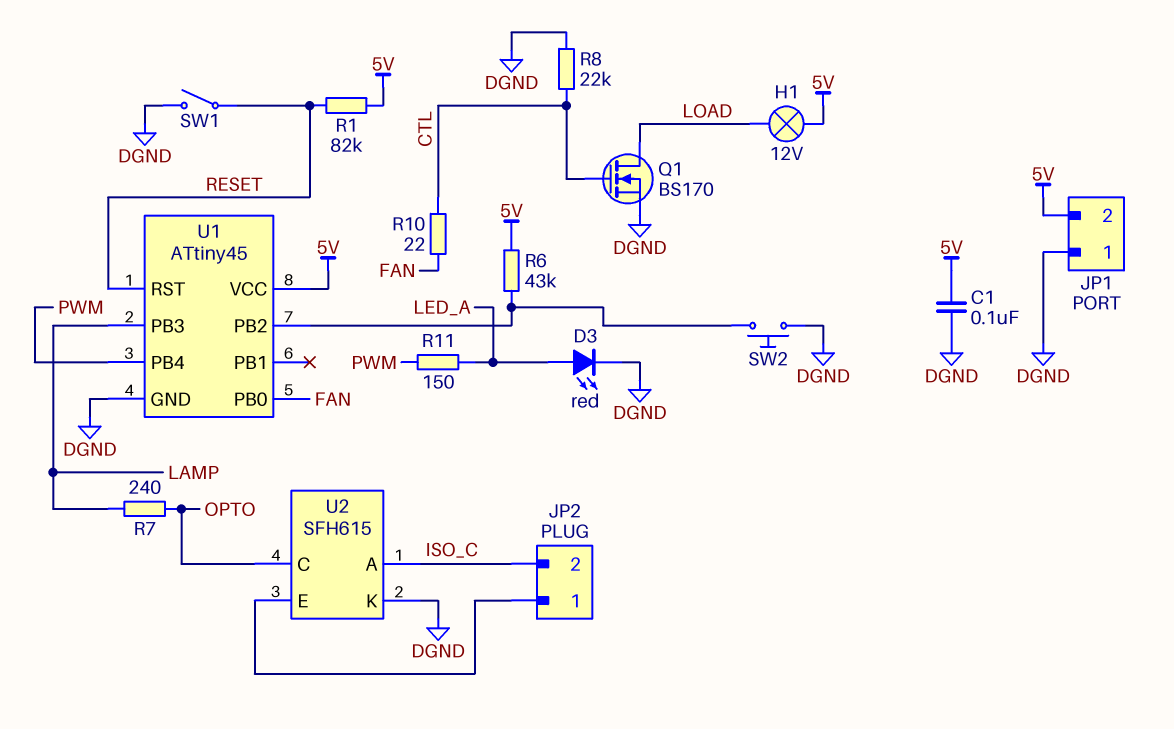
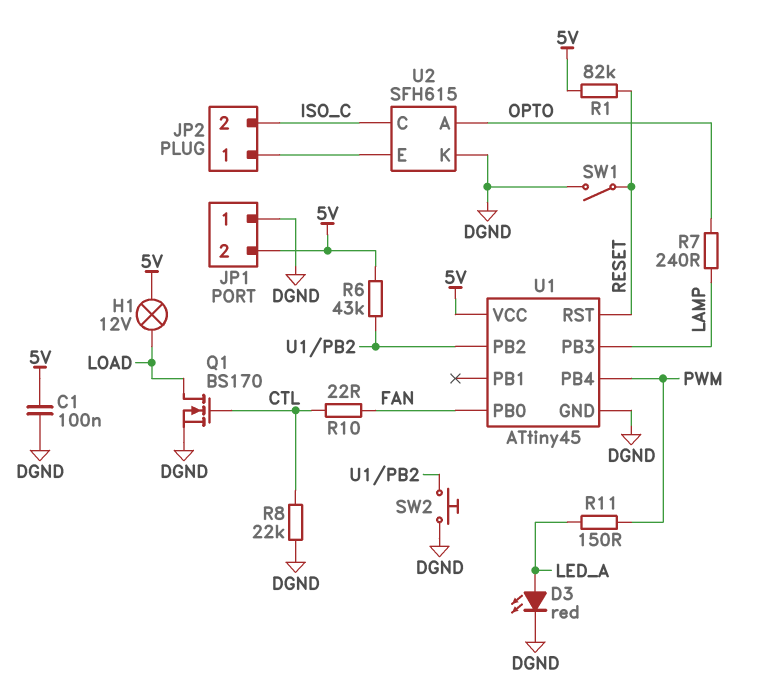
U2 pin A: ISO_C -> OPTO
U2 pin C: OPTO -> ISO_C

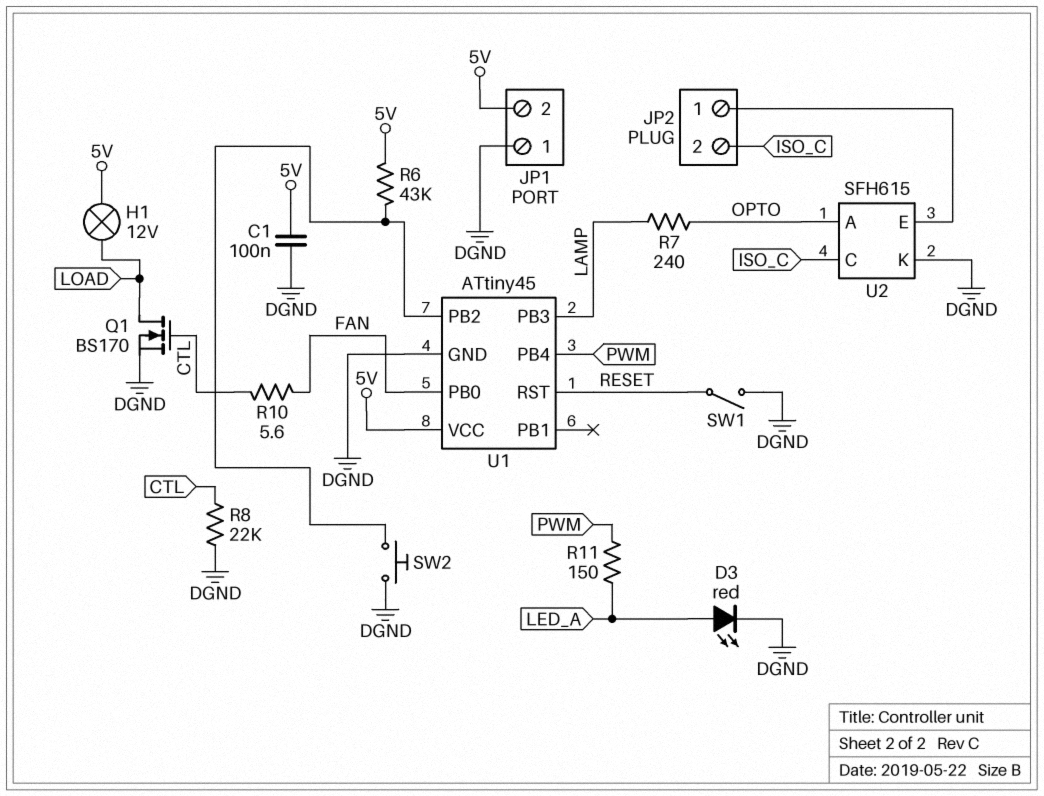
R1: 82k (5V, RESET) -> none
R10: 22 (CTL, FAN) -> 5.6 (CTL, FAN)

